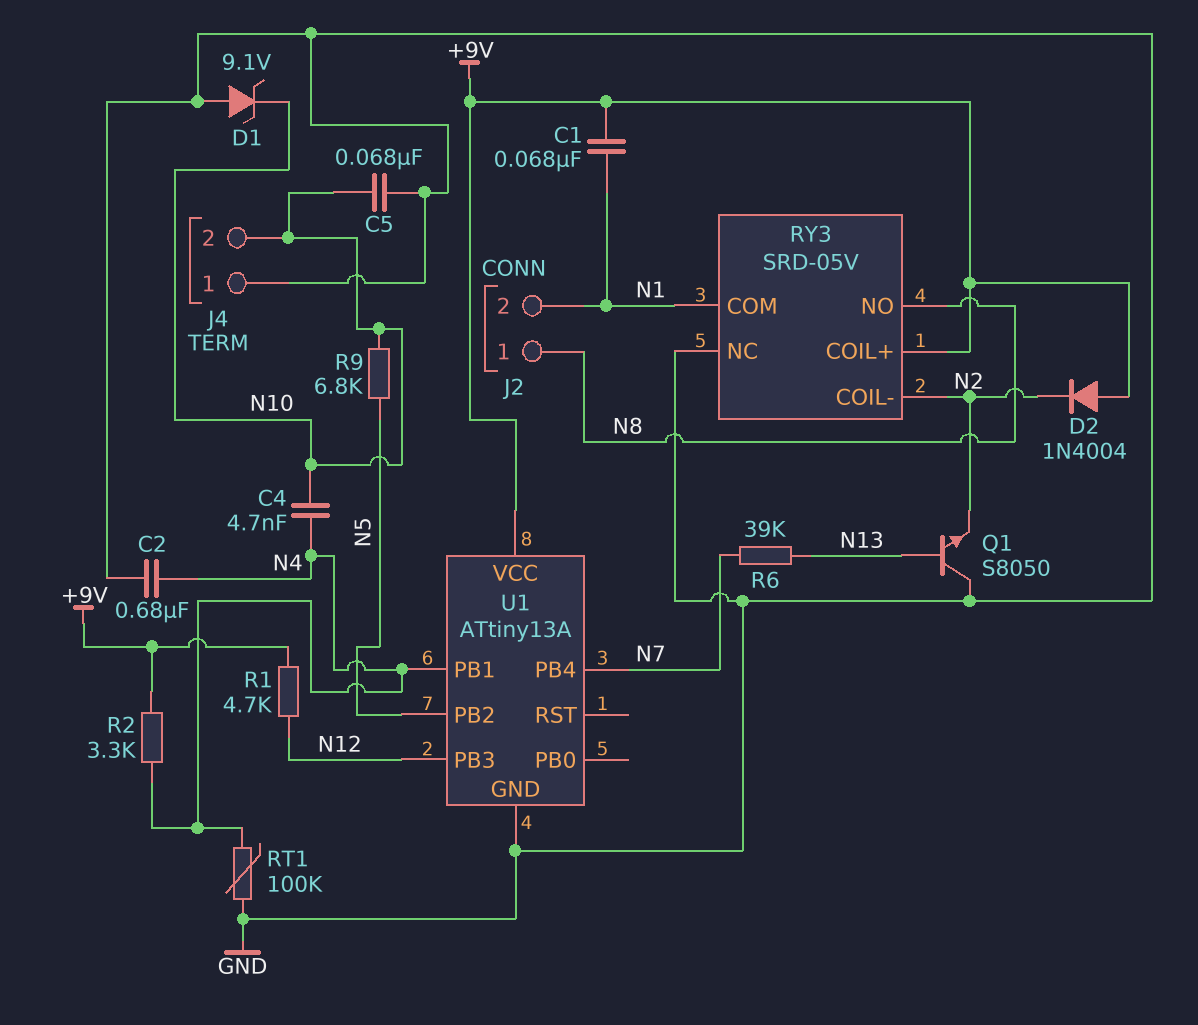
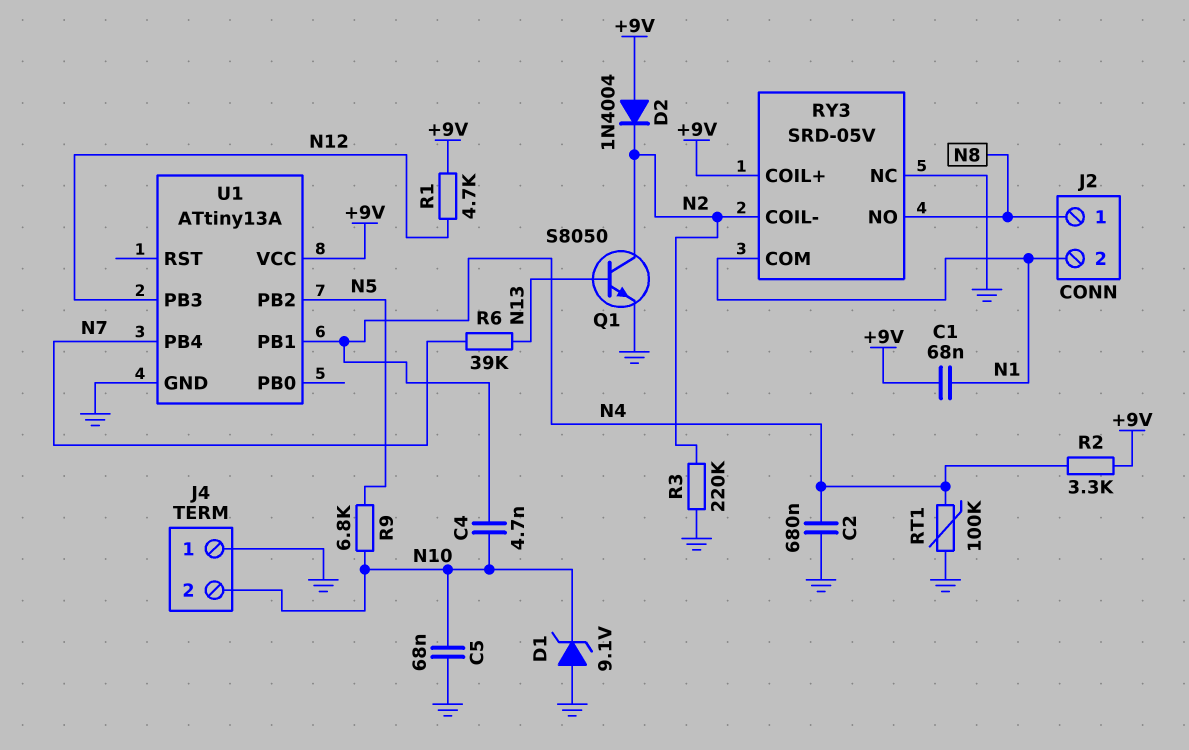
Q1: NPN S8050 (B N13, C GND, E N2) -> NPN S8050 (B N13, C N2, E GND)
R3: none -> 220k (GND, N2)

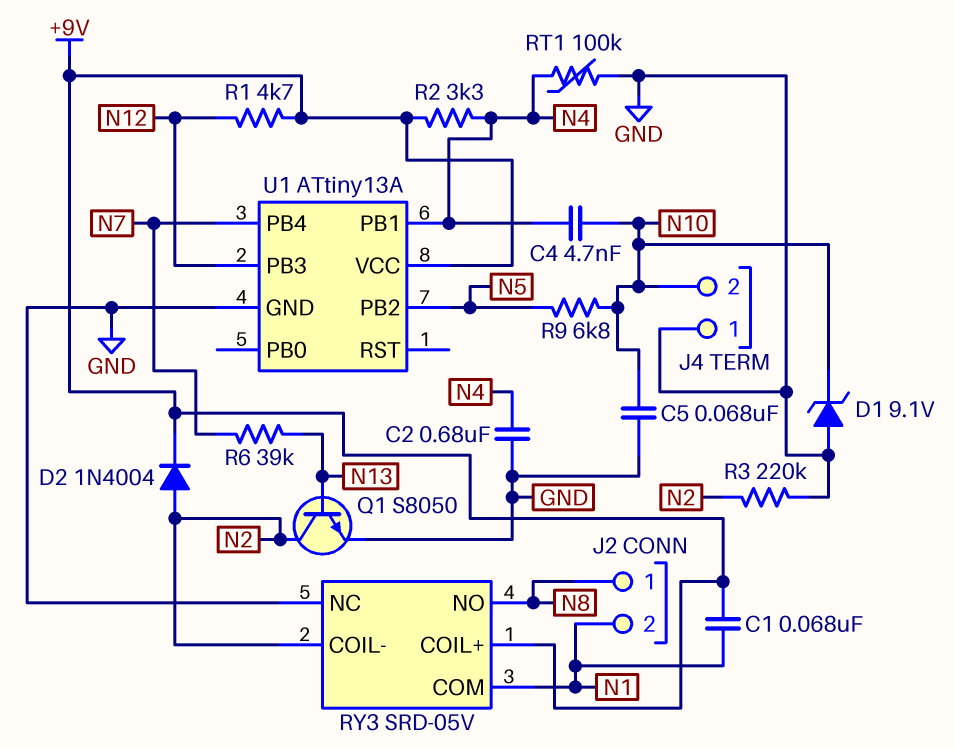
D2: diode 1N4004 (A +9V, K N2) -> diode 1N4004 (A N2, K +9V)

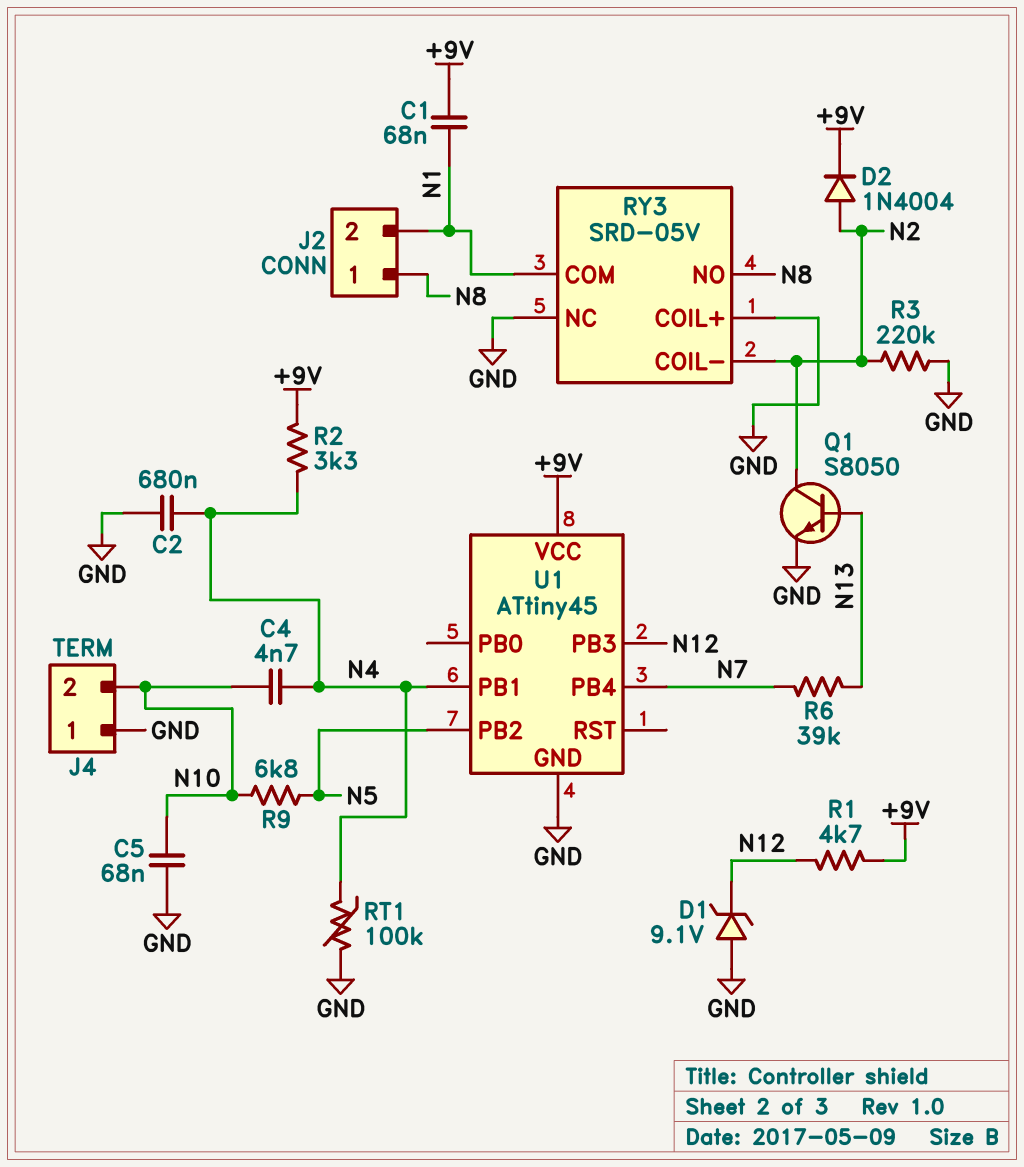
D1: zener 9.1V (A GND, K N10) -> zener 9.1V (A GND, K N12)
RY3 pin COIL+: +9V -> GND
U1: ATtiny13A -> ATtiny45

